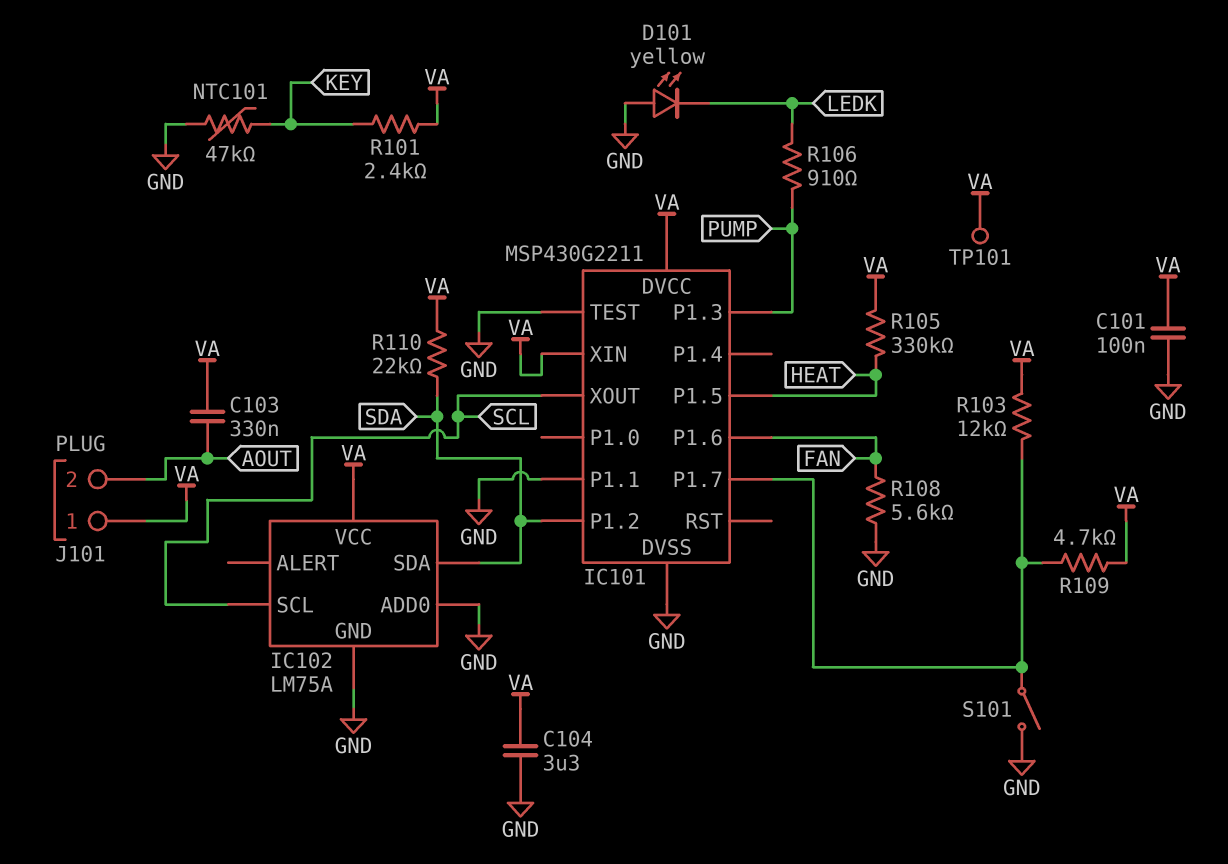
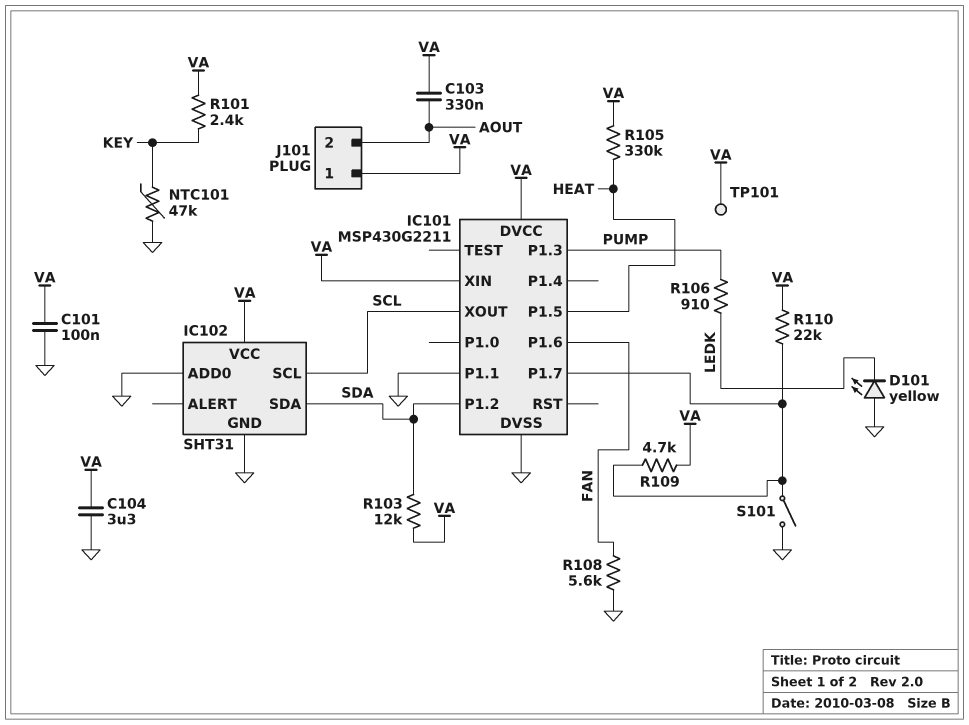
IC101 pin TEST: GND -> none
IC102: LM75A -> SHT31
R103: 12k (IC101/P1.7, VA) -> 12k (SDA, VA)
R110: 22k (SDA, VA) -> 22k (IC101/P1.7, VA)

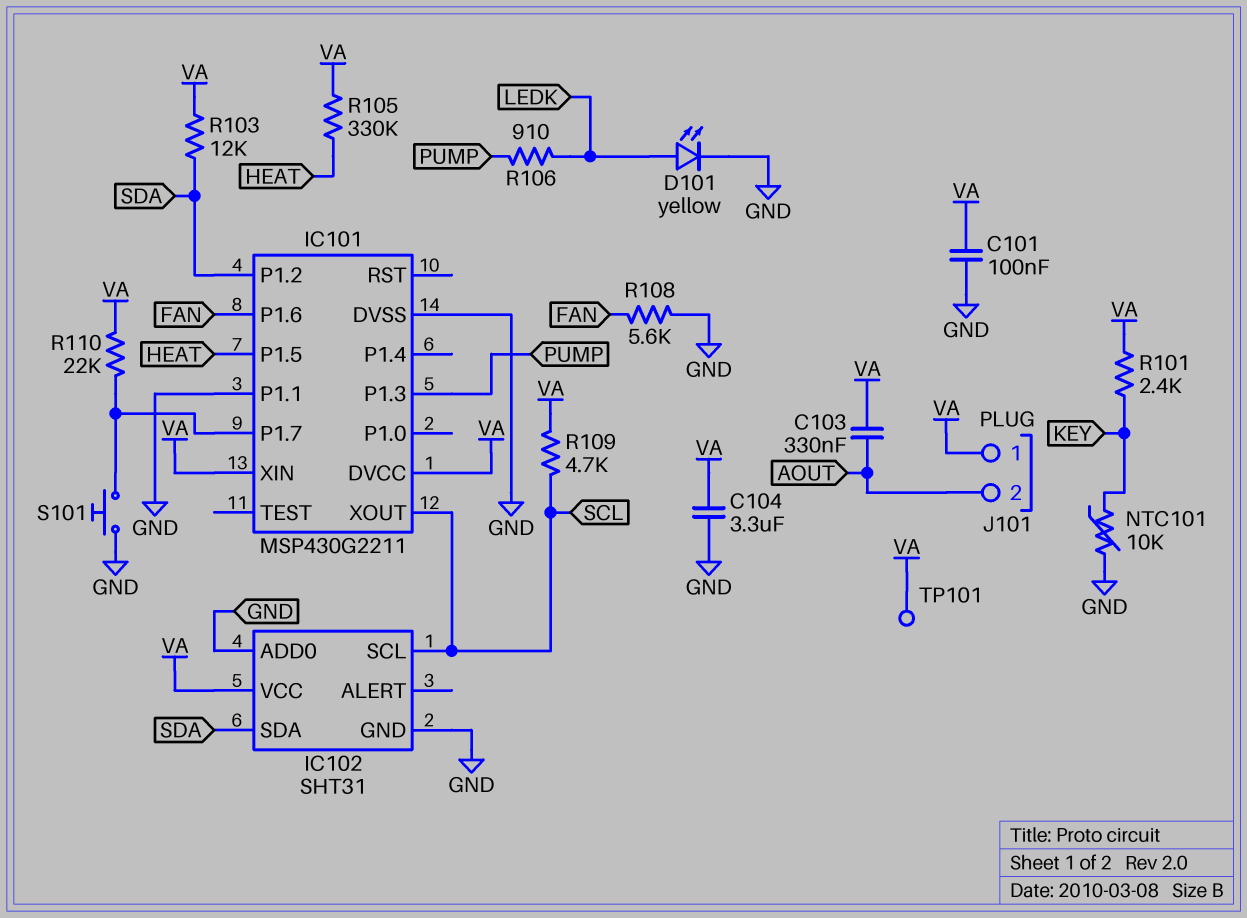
D101: LED yellow (A GND, K LEDK) -> LED yellow (A LEDK, K GND)
NTC101: 47k (GND, KEY) -> 10k (GND, KEY)
R109: 4.7k (IC101/P1.7, VA) -> 4.7k (SCL, VA)
S101: switch (GND, IC101/P1.7) -> button (GND, IC101/P1.7)

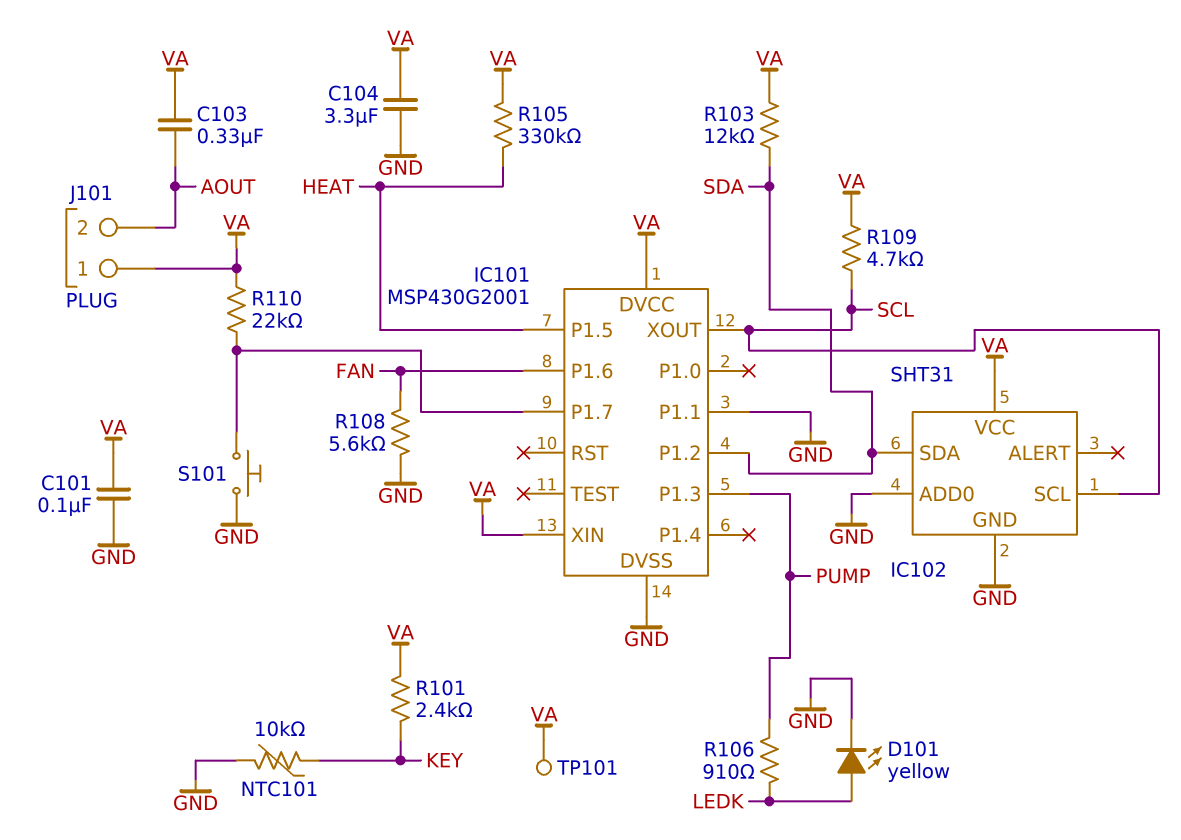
IC101: MSP430G2211 -> MSP430G2001

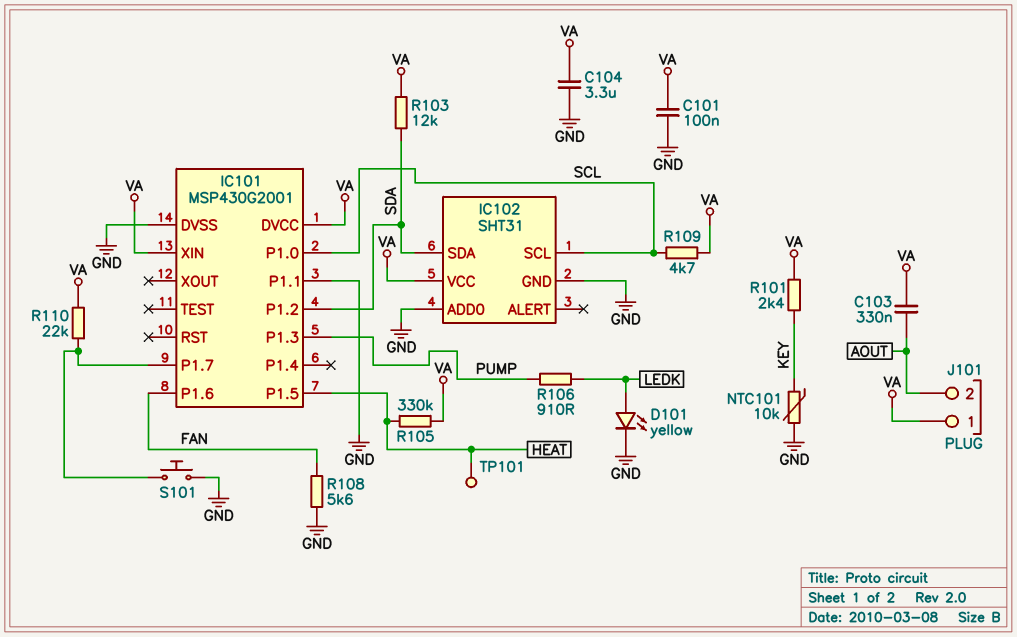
IC101 pin P1.0: none -> SCL
IC101 pin XOUT: SCL -> none
TP101: test point (VA) -> test point (HEAT)

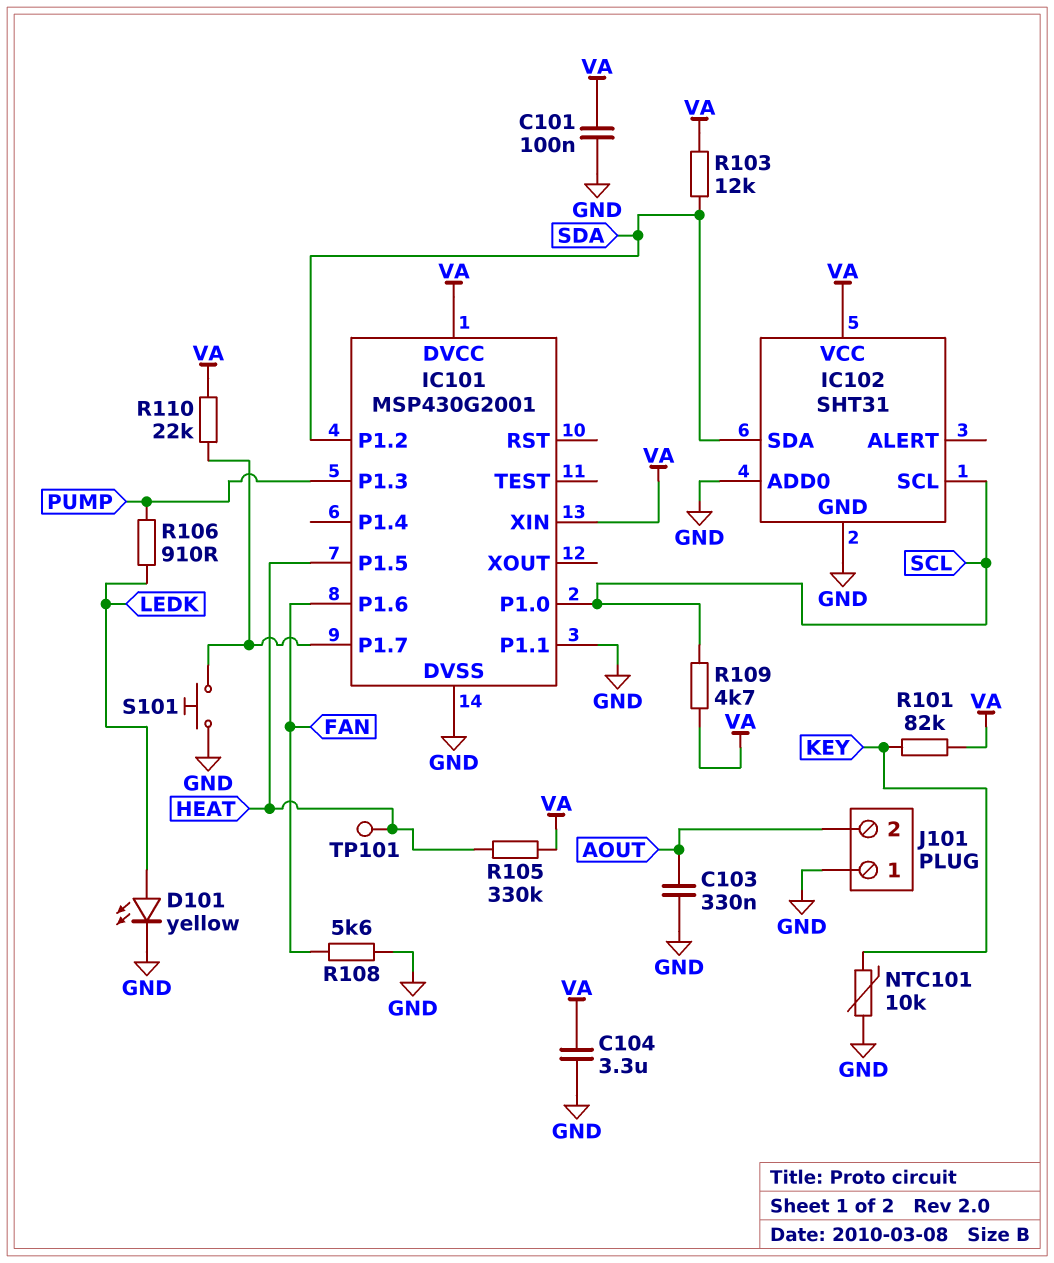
C103: 330nF (AOUT, VA) -> 330nF (AOUT, GND)
J101 pin 1: VA -> GND
R101: 2.4k (KEY, VA) -> 82k (KEY, VA)

